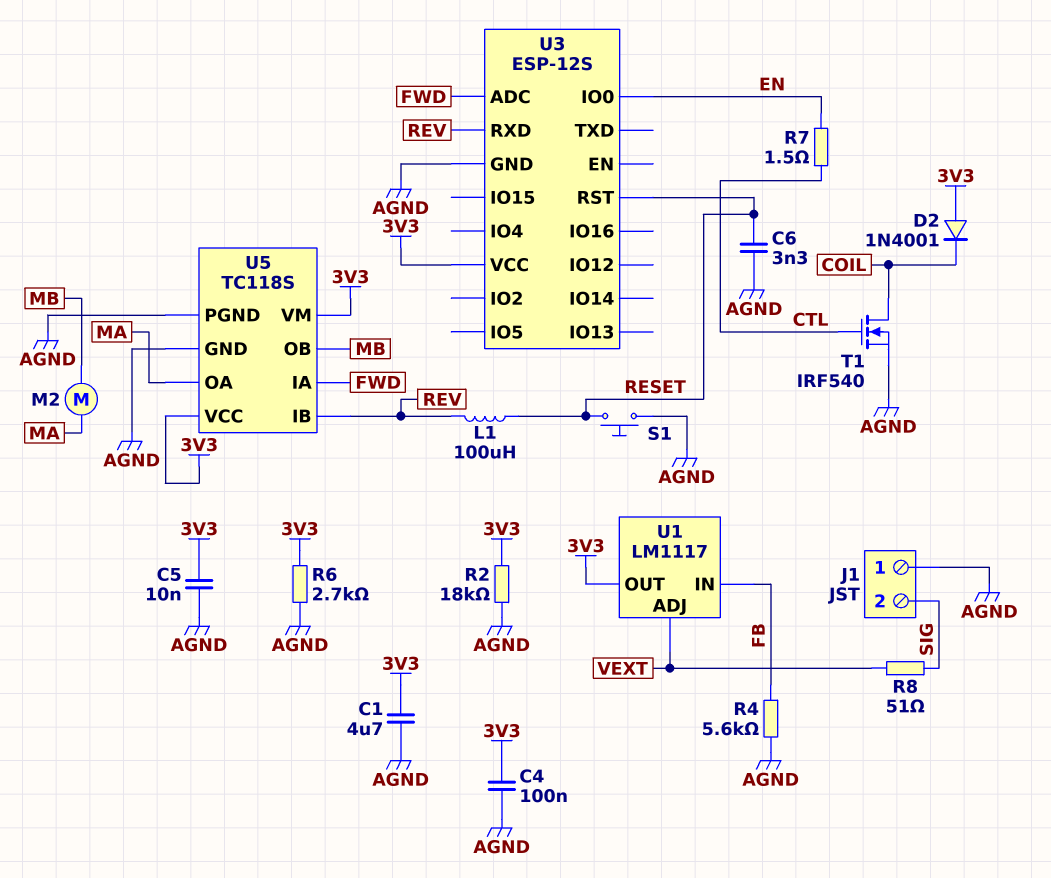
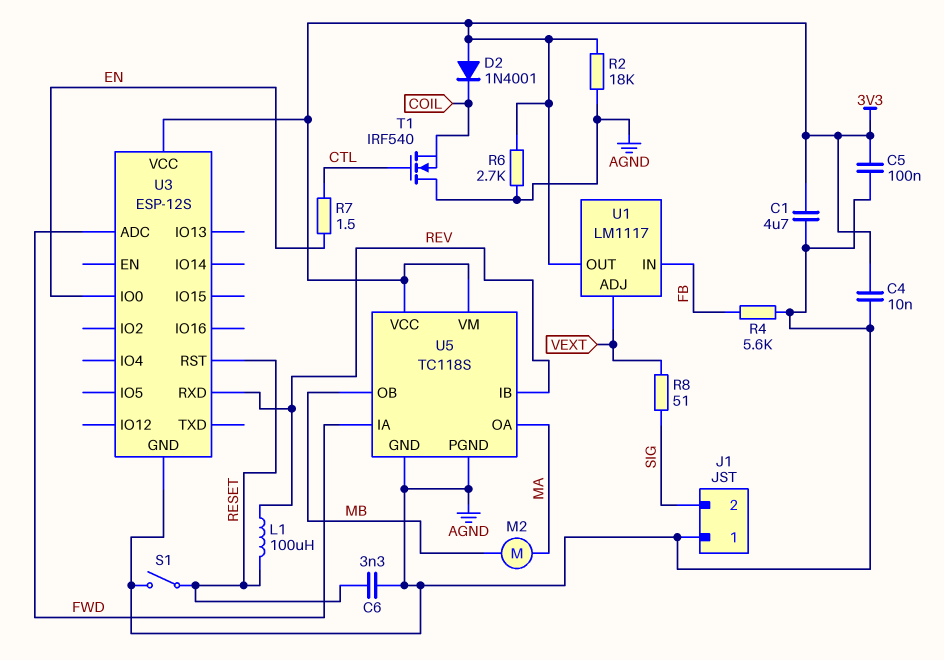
C4: 100nF (3V3, AGND) -> 10nF (3V3, AGND)
C5: 10nF (3V3, AGND) -> 100nF (3V3, AGND)
S1: button (AGND, RESET) -> switch (AGND, RESET)
T1: NMOS IRF540 (G CTL, D COIL, S AGND) -> NMOS IRF540 (G CTL, D AGND, S COIL)

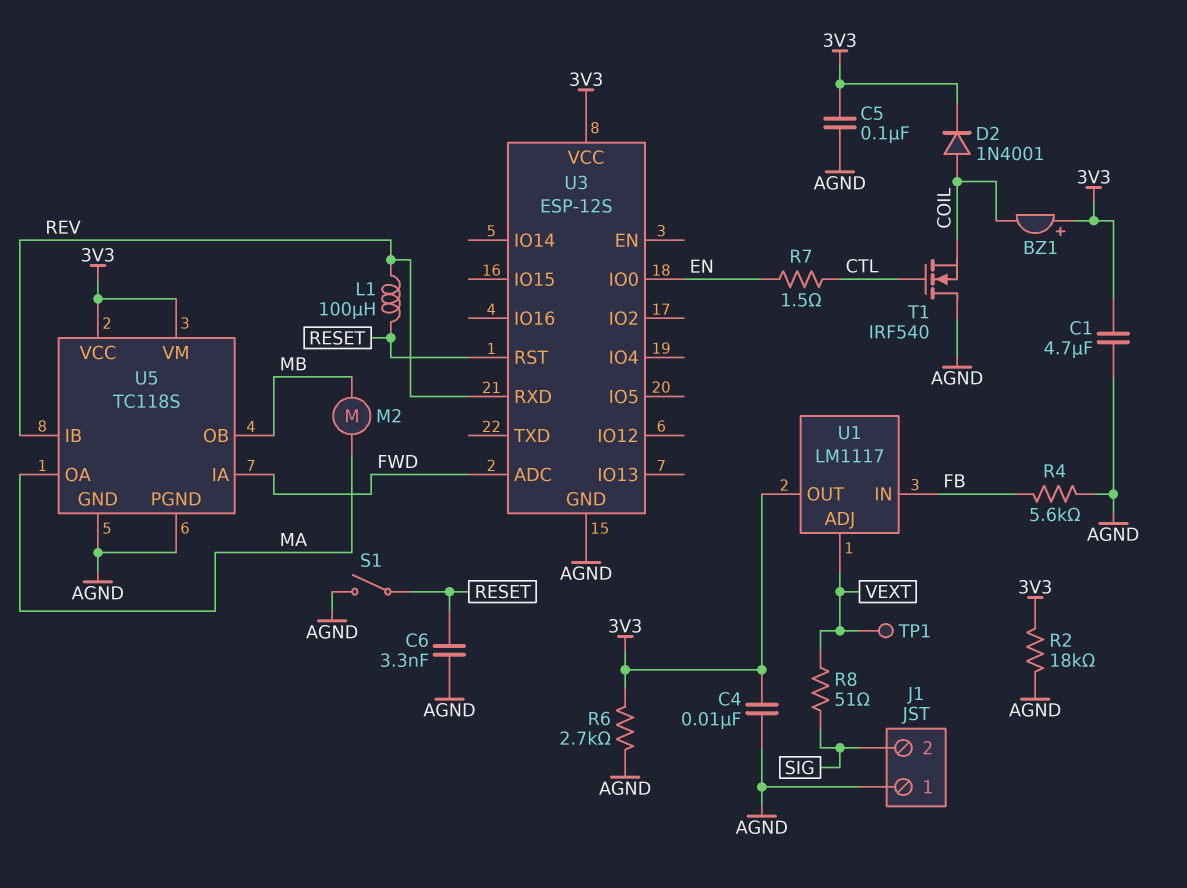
BZ1: none -> buzzer (plus 3V3, minus COIL)
D2: diode 1N4001 (A 3V3, K COIL) -> diode 1N4001 (A COIL, K 3V3)
TP1: none -> test point (VEXT)

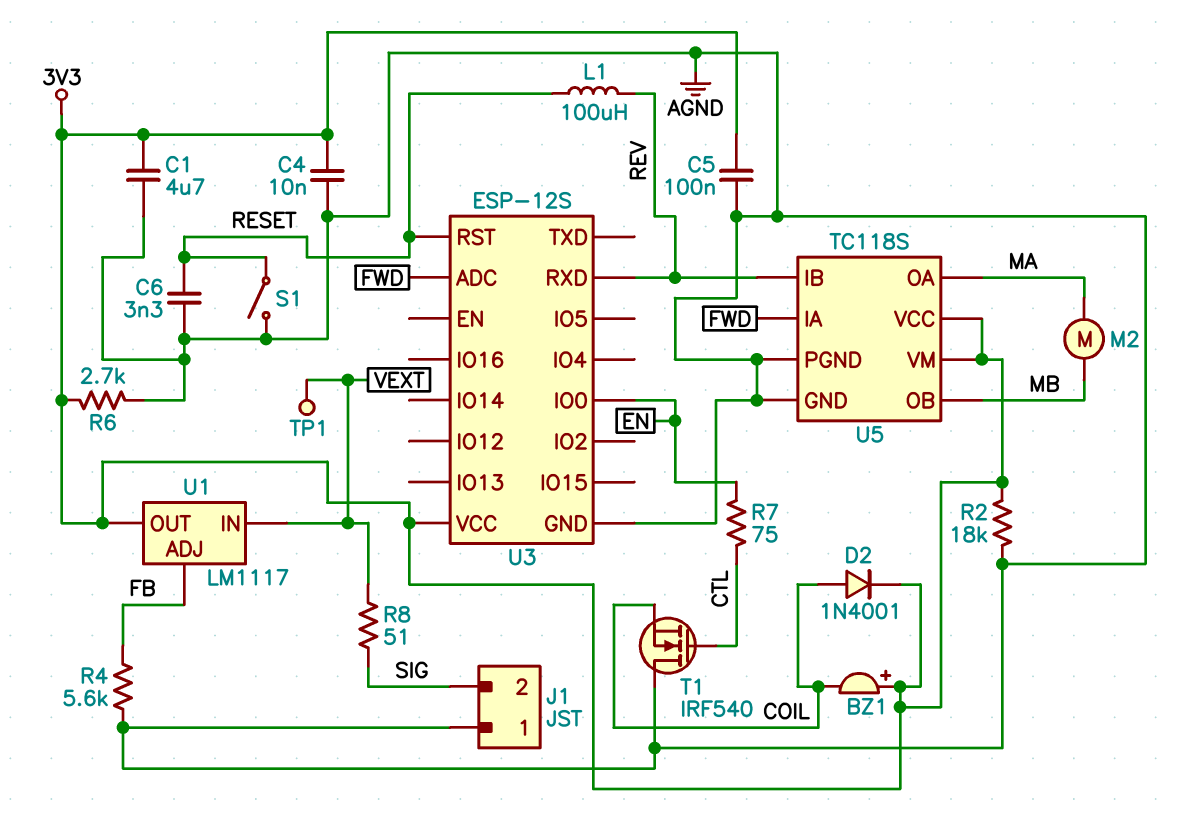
R7: 1.5 (CTL, EN) -> 75 (CTL, EN)
U1 pin ADJ: VEXT -> FB
U1 pin IN: FB -> VEXT

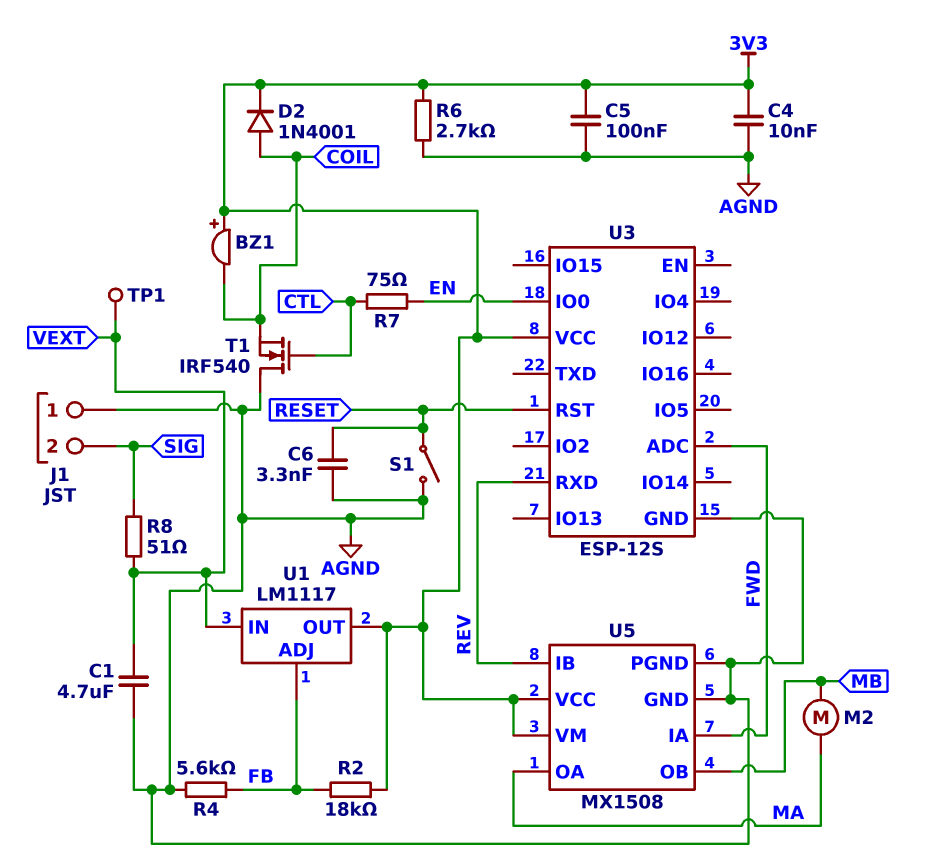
C1: 4.7uF (3V3, AGND) -> 4.7uF (AGND, VEXT)
L1: 100uH (RESET, REV) -> none
R2: 18k (3V3, AGND) -> 18k (3V3, FB)
U5: TC118S -> MX1508

